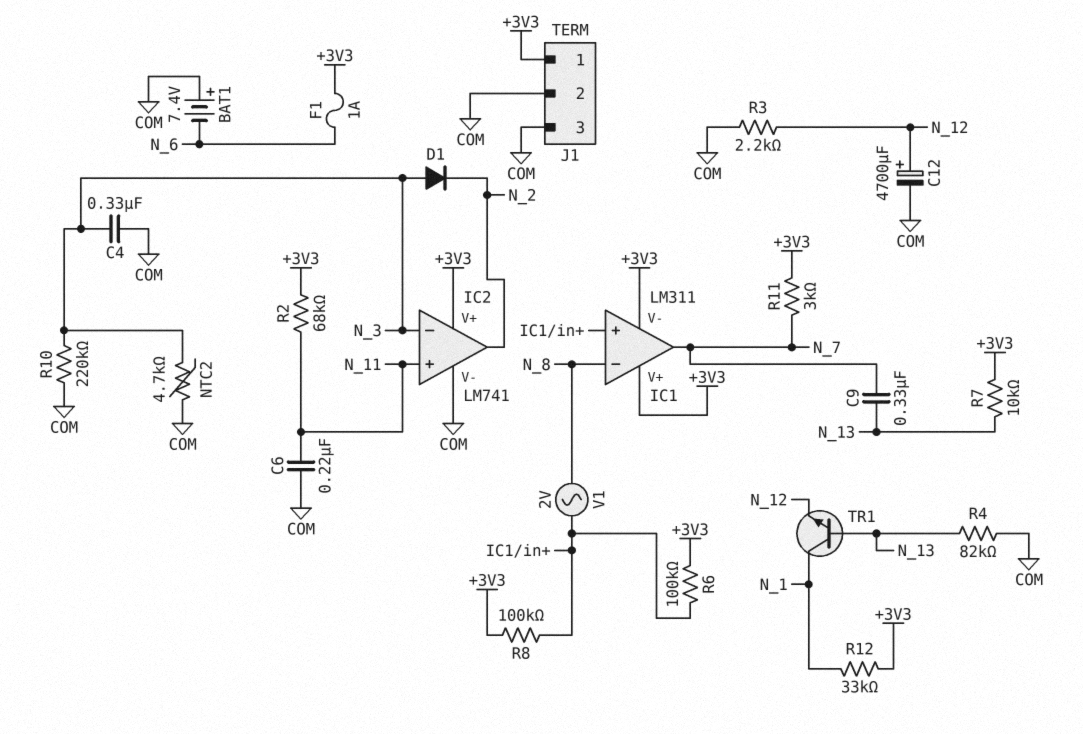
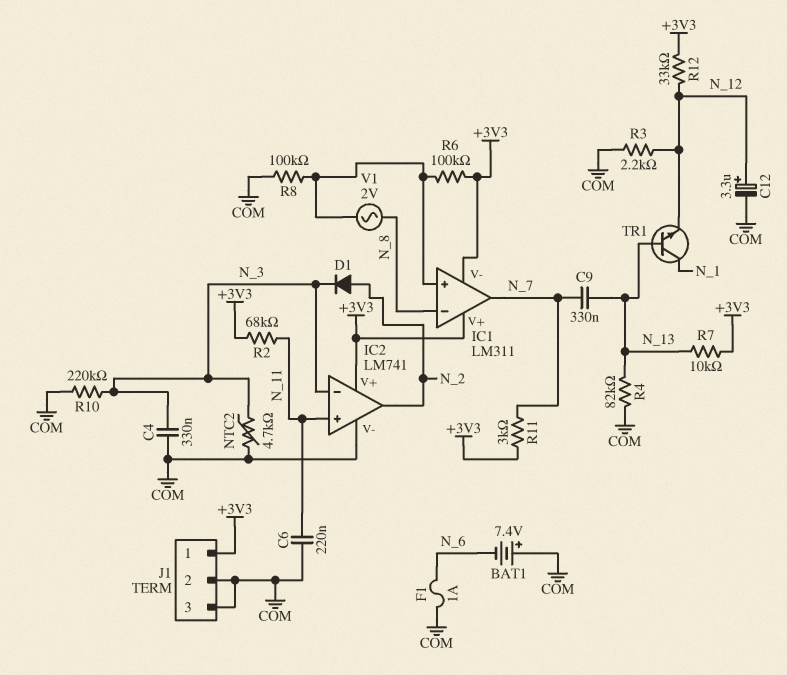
C12: 4700uF (plus N_12, minus COM) -> 3.3uF (plus N_12, minus COM)
D1: diode (A N_3, K N_2) -> diode (A N_2, K N_3)
F1: 1A (+3V3, N_6) -> 1A (COM, N_6)
R8: 100k (+3V3, IC1/in+) -> 100k (COM, IC1/in+)
R12: 33k (+3V3, N_1) -> 33k (+3V3, N_12)

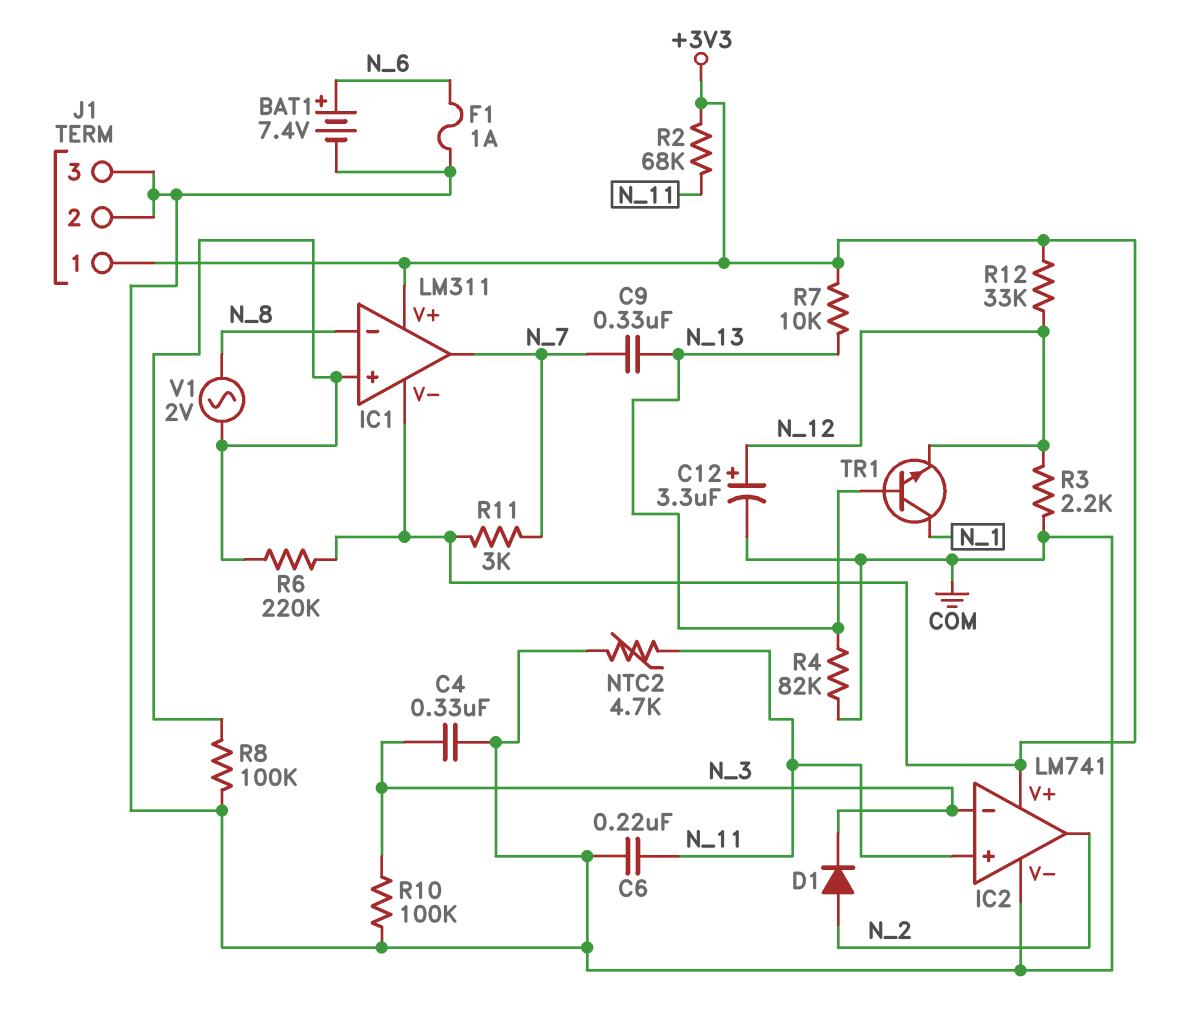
BAT1: 7.4V (plus COM, minus N_6) -> 7.4V (plus N_6, minus COM)
NTC2: 4.7k (COM, N_3) -> 4.7k (COM, N_11)
R6: 100k (+3V3, IC1/in+) -> 220k (+3V3, IC1/in+)
R10: 220k (COM, N_3) -> 100k (COM, N_3)

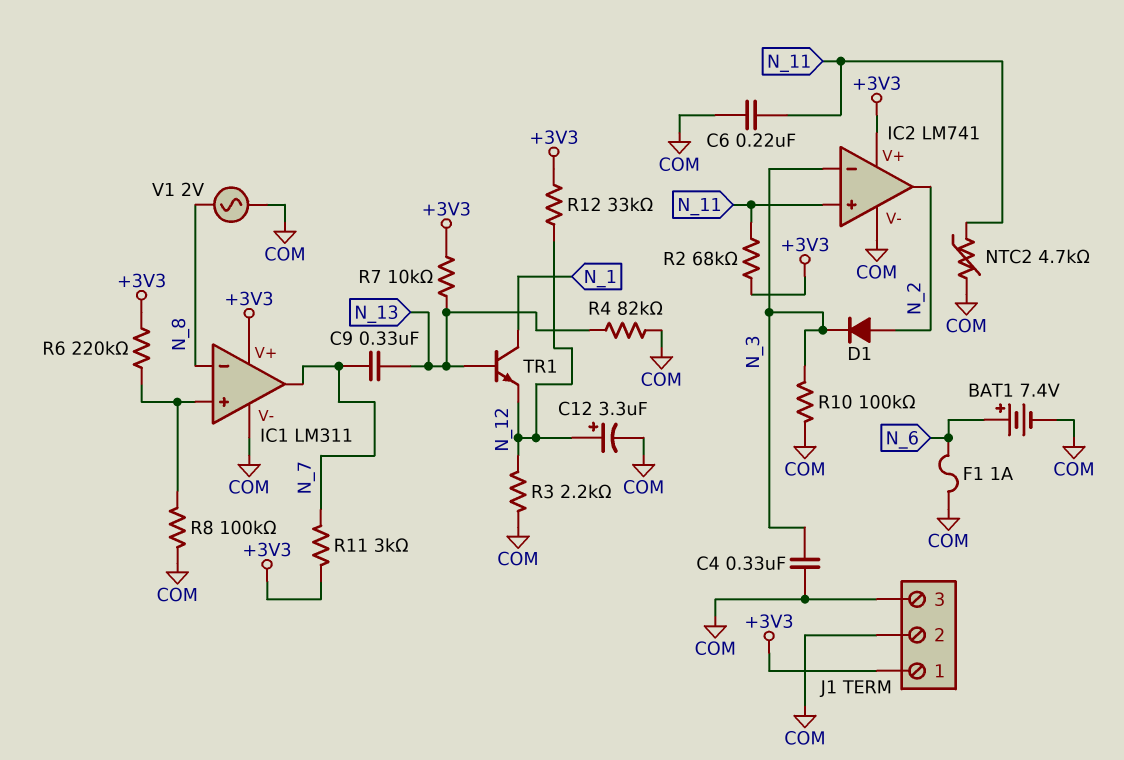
IC1 pin V-: +3V3 -> COM
V1: AC 2V (IC1/in+, N_8) -> AC 2V (COM, N_8)

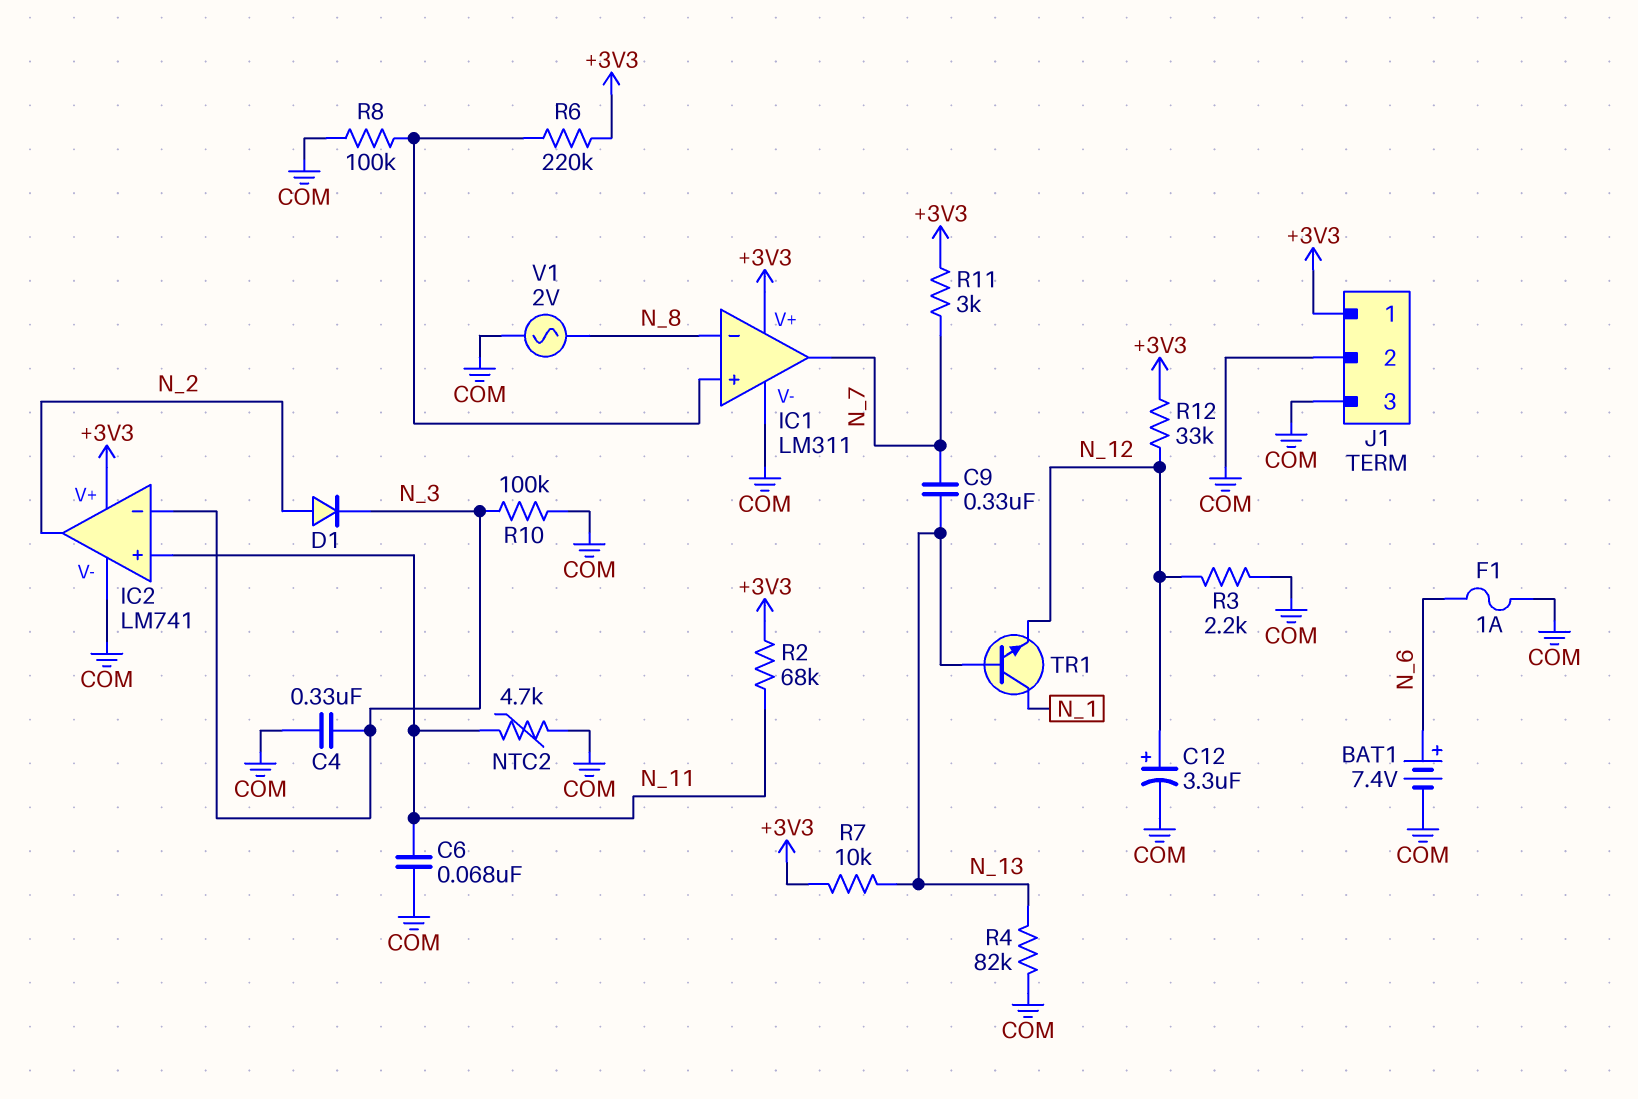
C6: 220nF (COM, N_11) -> 68nF (COM, N_11)

